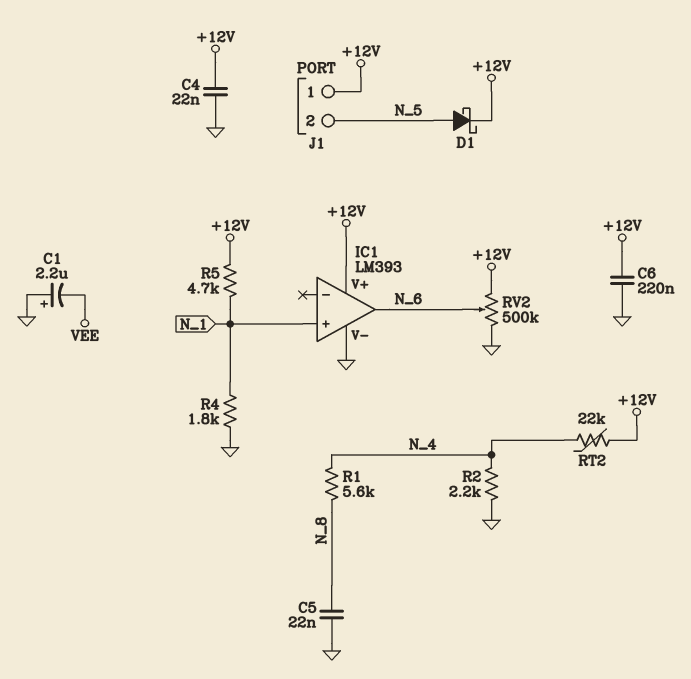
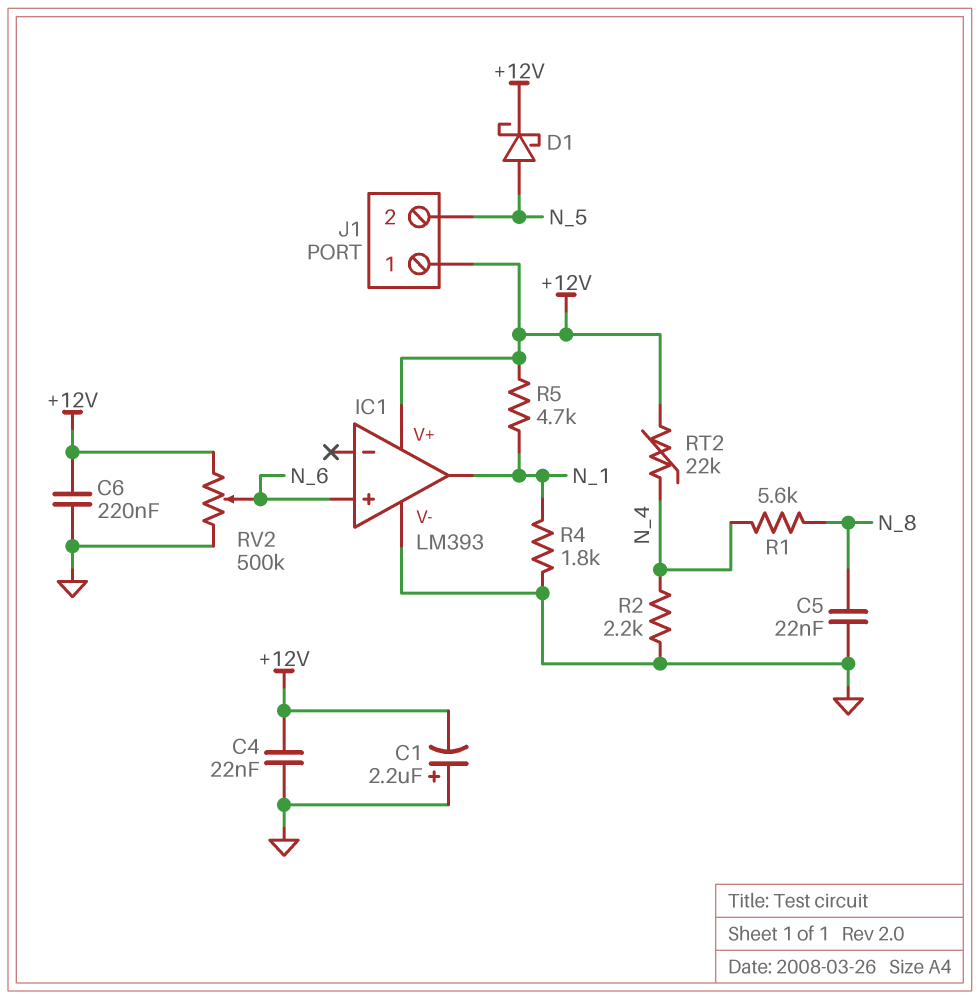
C1: 2.2uF (plus GND, minus VEE) -> 2.2uF (plus GND, minus +12V)
IC1 pin in+: N_1 -> N_6
IC1 pin out: N_6 -> N_1

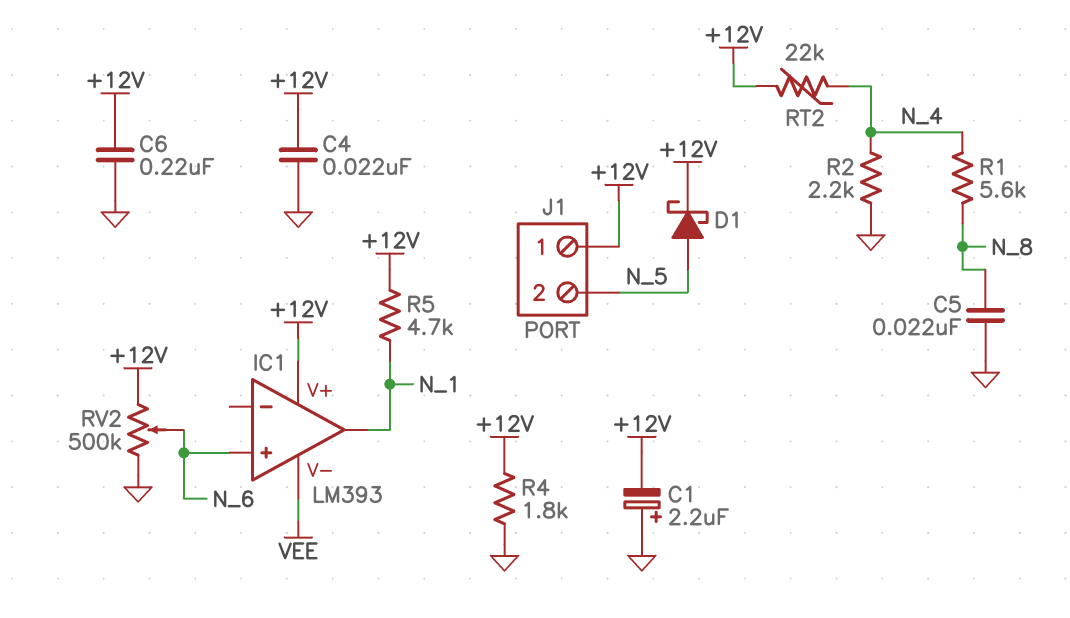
IC1 pin V-: GND -> VEE
R4: 1.8k (GND, N_1) -> 1.8k (+12V, GND)

